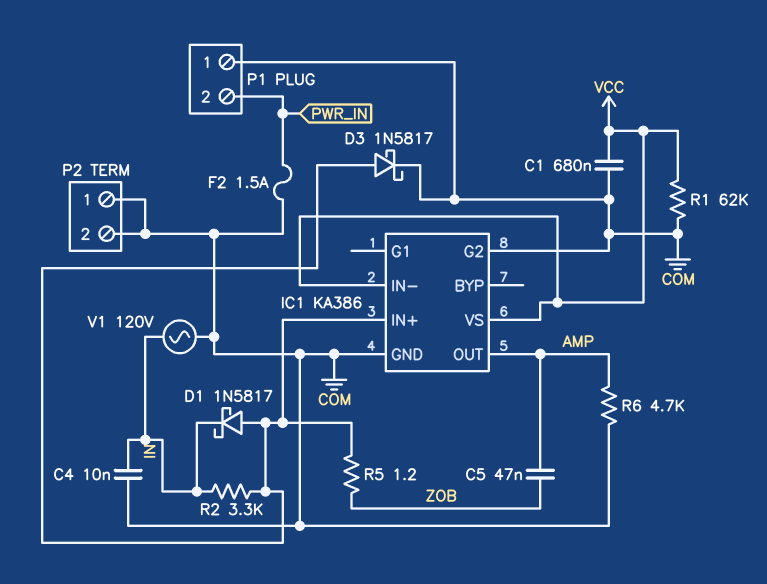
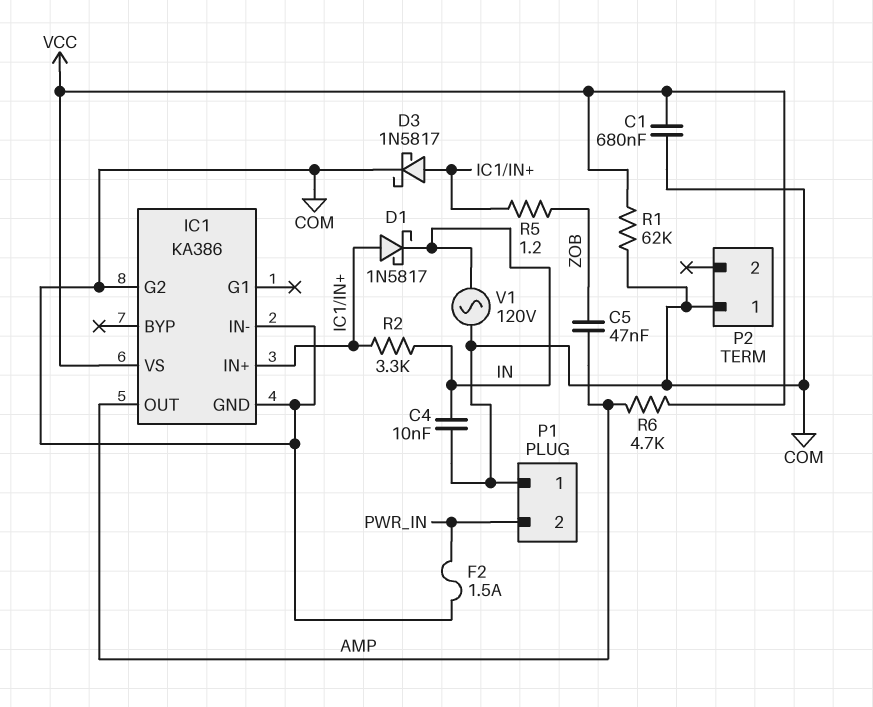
IC1 pin IN-: VCC -> COM
P2 pin 2: COM -> none
R6: 4.7k (AMP, COM) -> 4.7k (AMP, VCC)

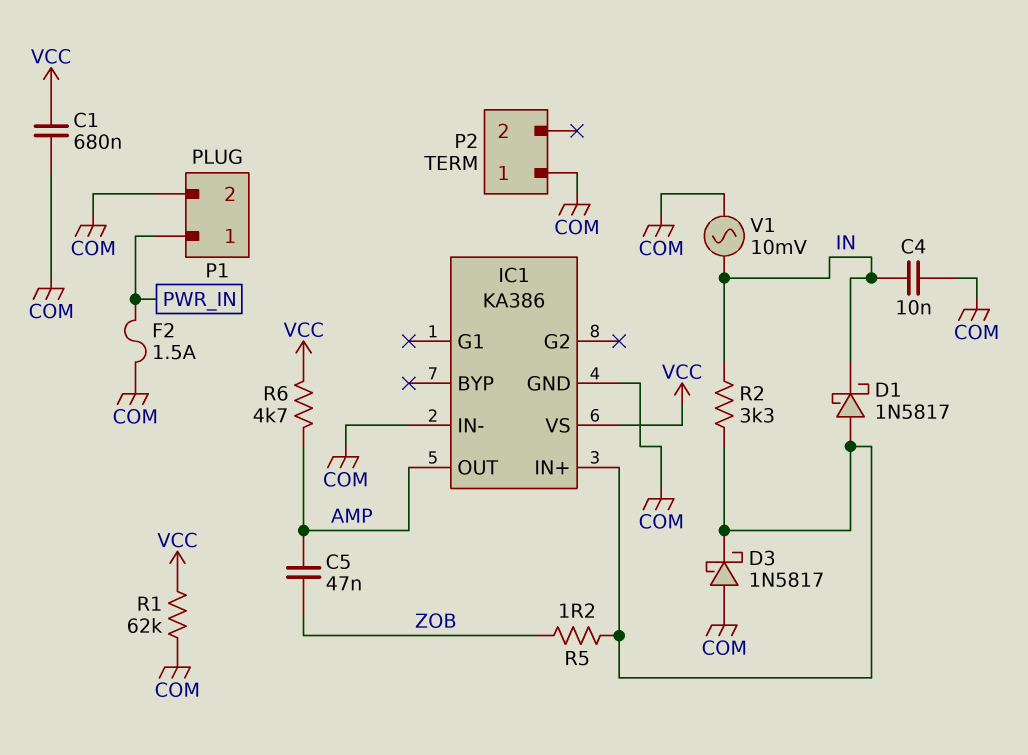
D3: schottky 1N5817 (A IC1/IN+, K COM) -> schottky 1N5817 (A COM, K IC1/IN+)
IC1 pin G2: COM -> none
P1 pin 1: COM -> PWR_IN
P1 pin 2: PWR_IN -> COM
V1: AC 120V (COM, IN) -> AC 10mV (COM, IN)

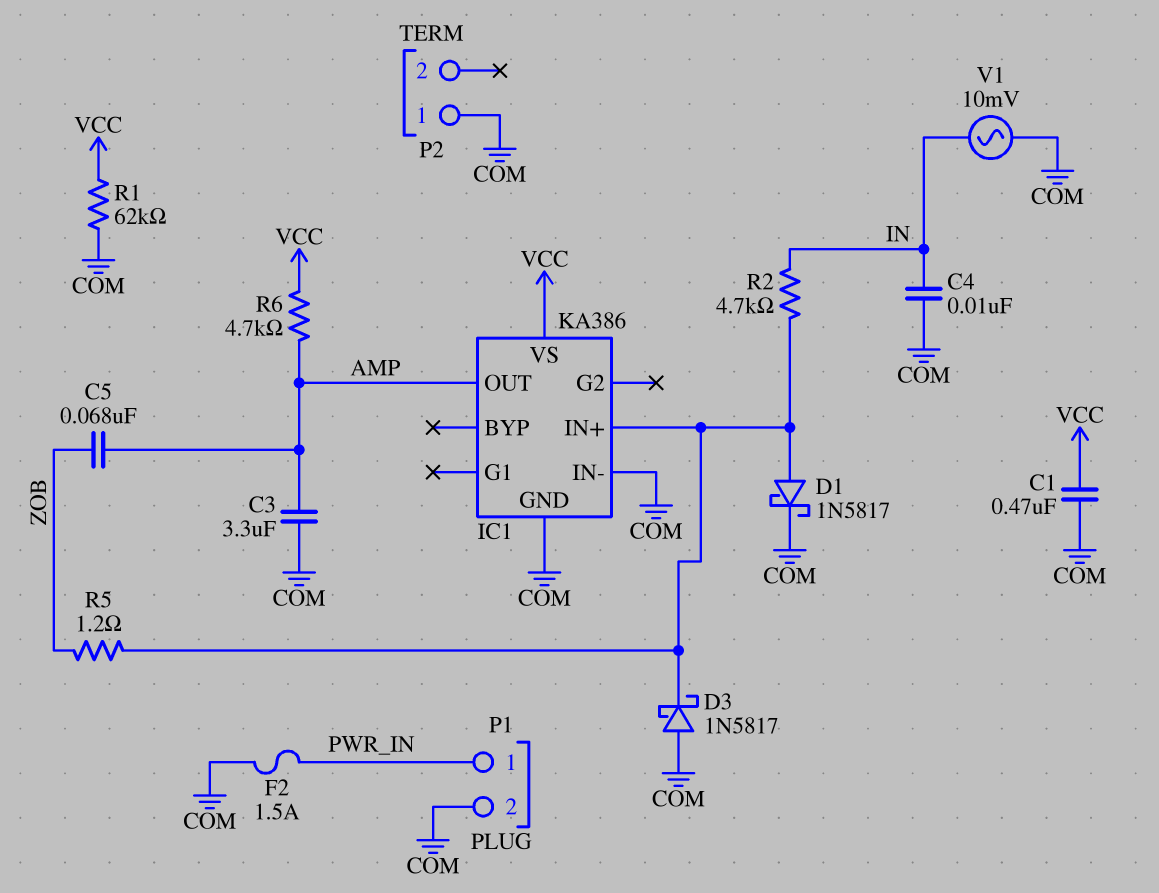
C1: 680nF (COM, VCC) -> 470nF (COM, VCC)
C3: none -> 3.3uF (AMP, COM)
C5: 47nF (AMP, ZOB) -> 68nF (AMP, ZOB)
D1: schottky 1N5817 (A IC1/IN+, K IN) -> schottky 1N5817 (A IC1/IN+, K COM)
R2: 3.3k (IC1/IN+, IN) -> 4.7k (IC1/IN+, IN)

